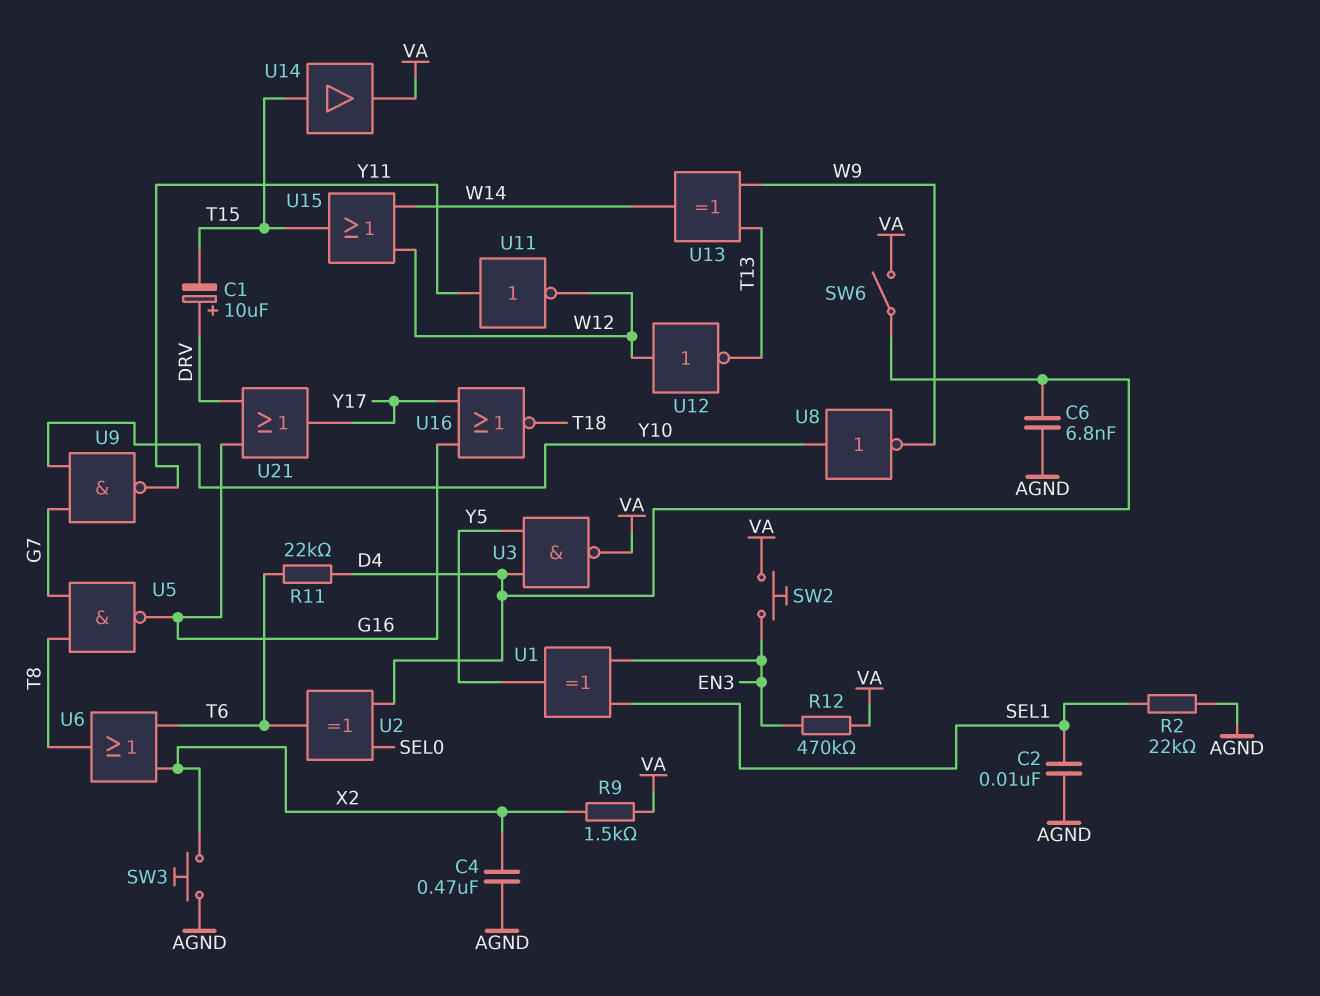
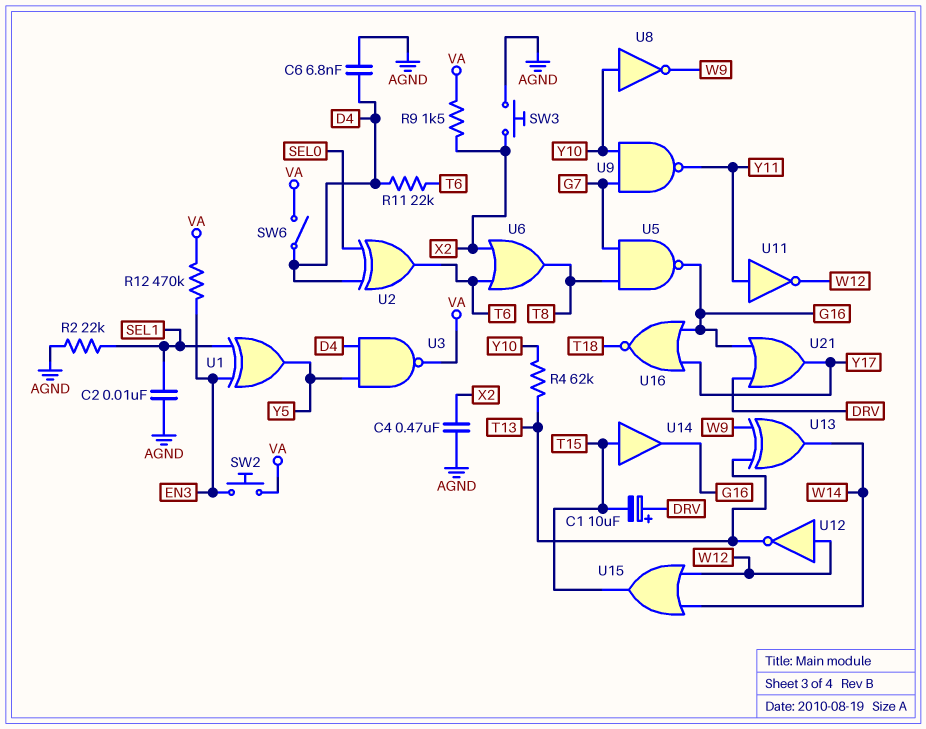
R4: none -> 62k (T13, Y10)
U14: buffer (in T15, out VA) -> buffer (in T15, out G16)

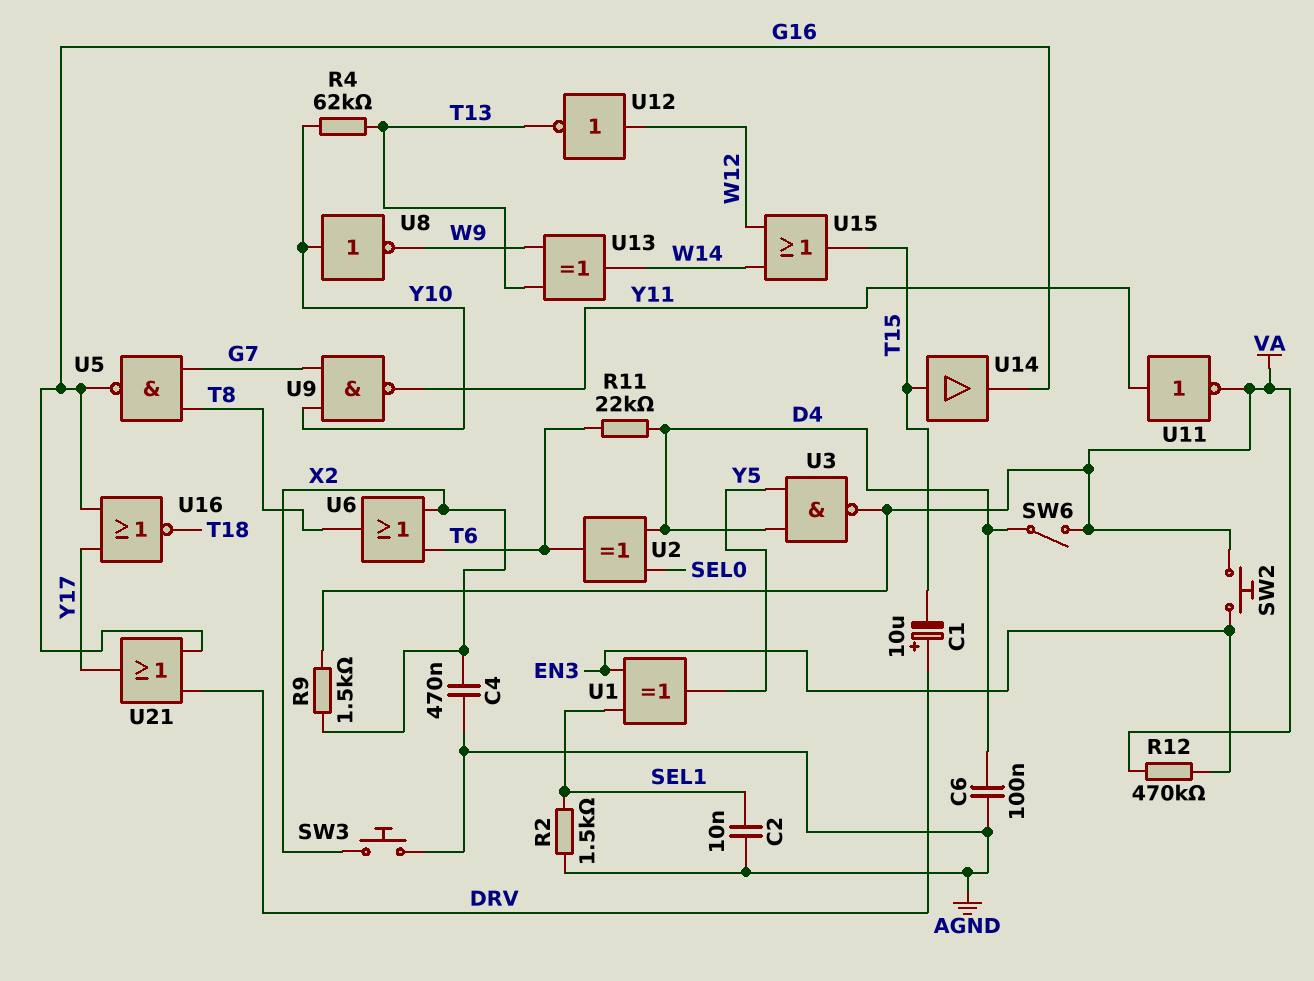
C6: 6.8nF (AGND, D4) -> 100nF (AGND, D4)
R2: 22k (AGND, SEL1) -> 1.5k (AGND, SEL1)
U11: NOT (in Y11, out W12) -> NOT (in Y11, out VA)

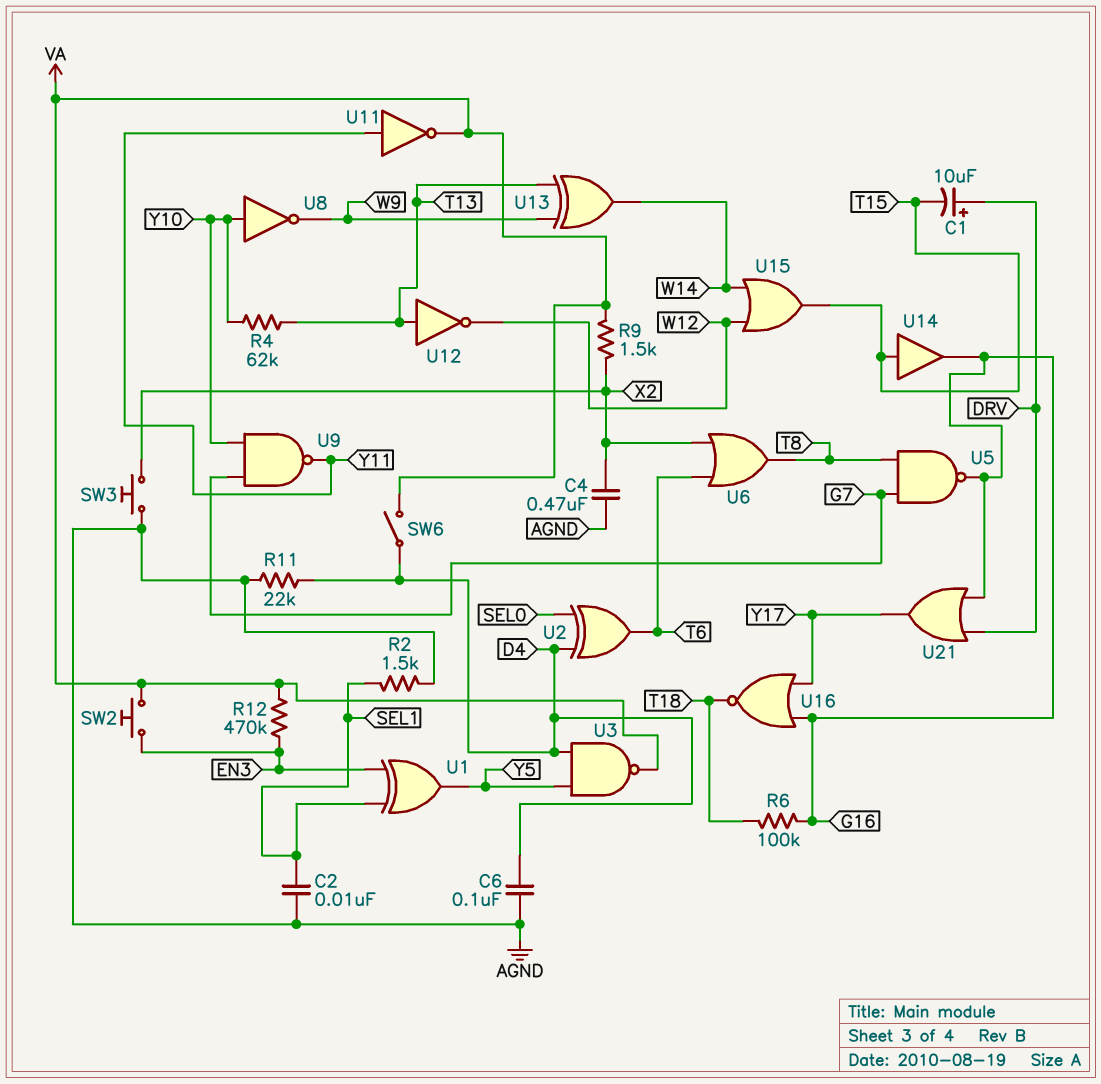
R6: none -> 100k (G16, T18)
R11: 22k (D4, T6) -> 22k (AGND, D4)
U12: NOT (in W12, out T13) -> NOT (in T13, out W12)

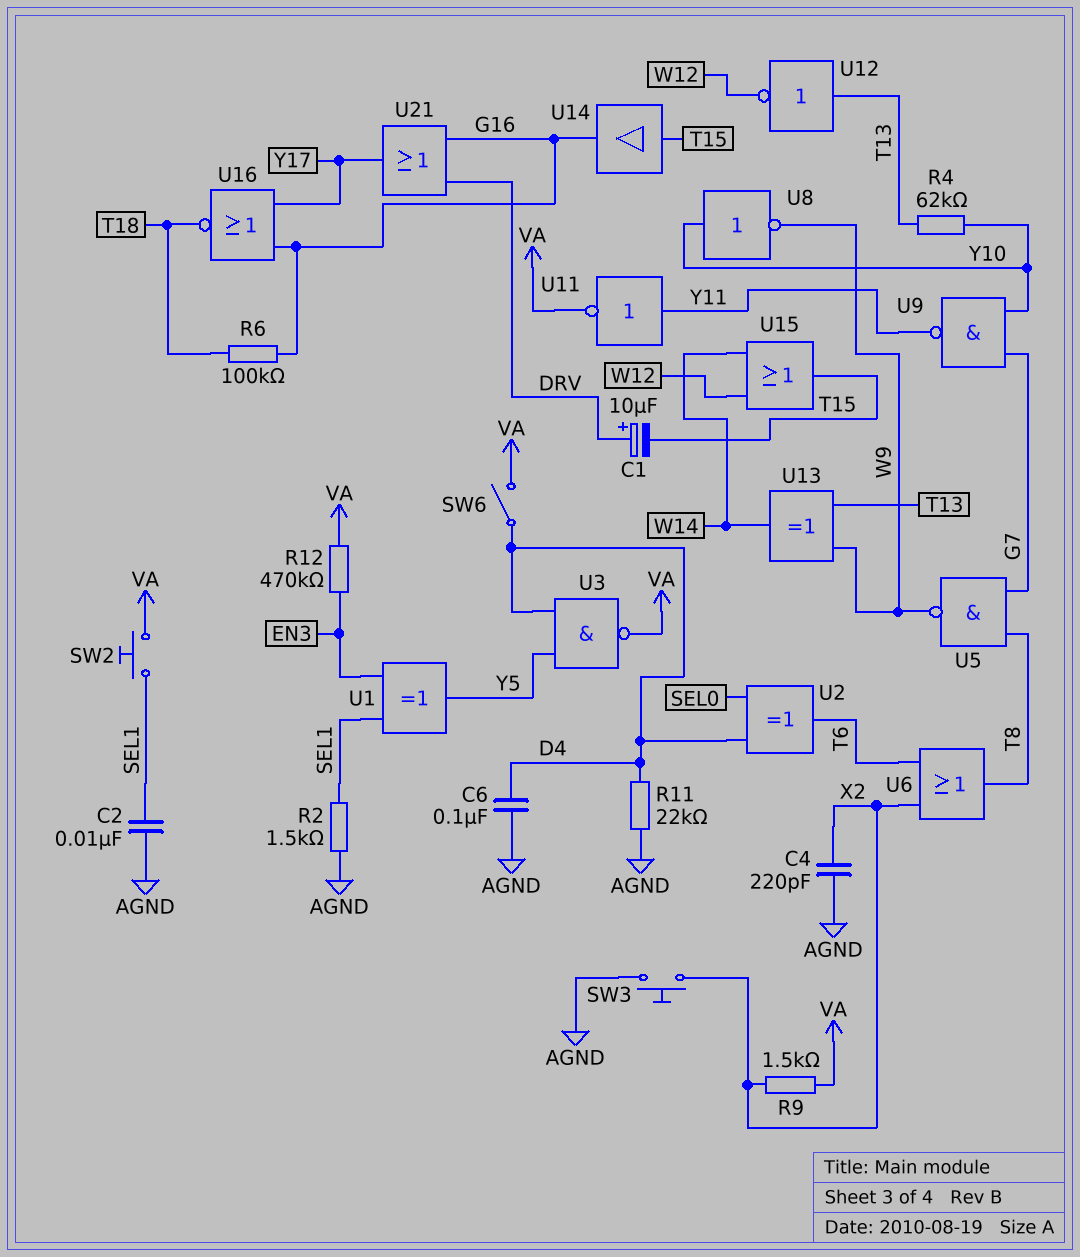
C4: 470nF (AGND, X2) -> 220pF (AGND, X2)
SW2: button (EN3, VA) -> button (SEL1, VA)
U5: NAND (in G7, in T8, out G16) -> NAND (in G7, in T8, out W9)

